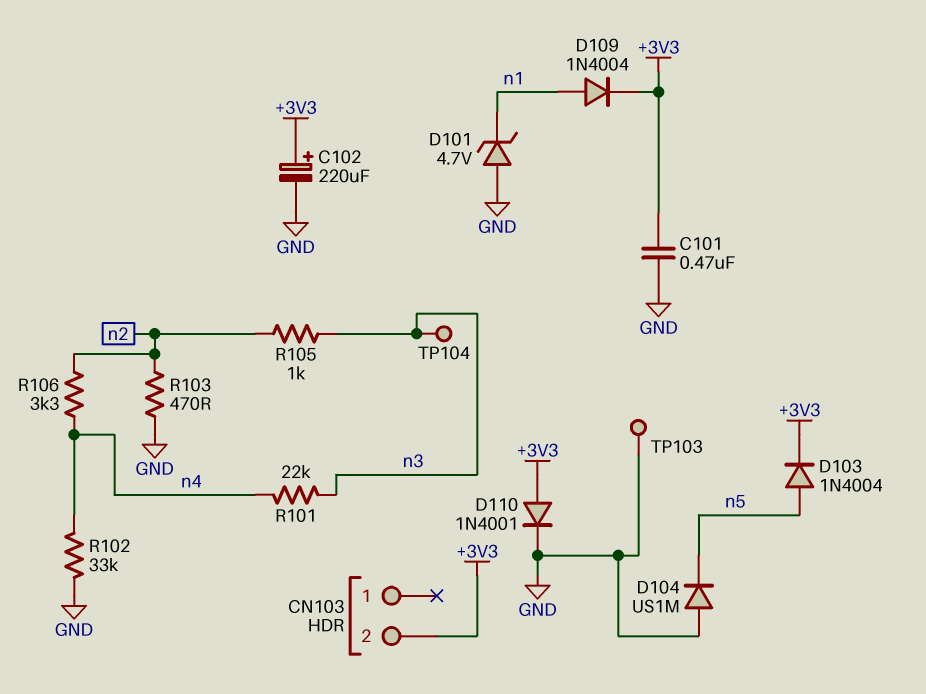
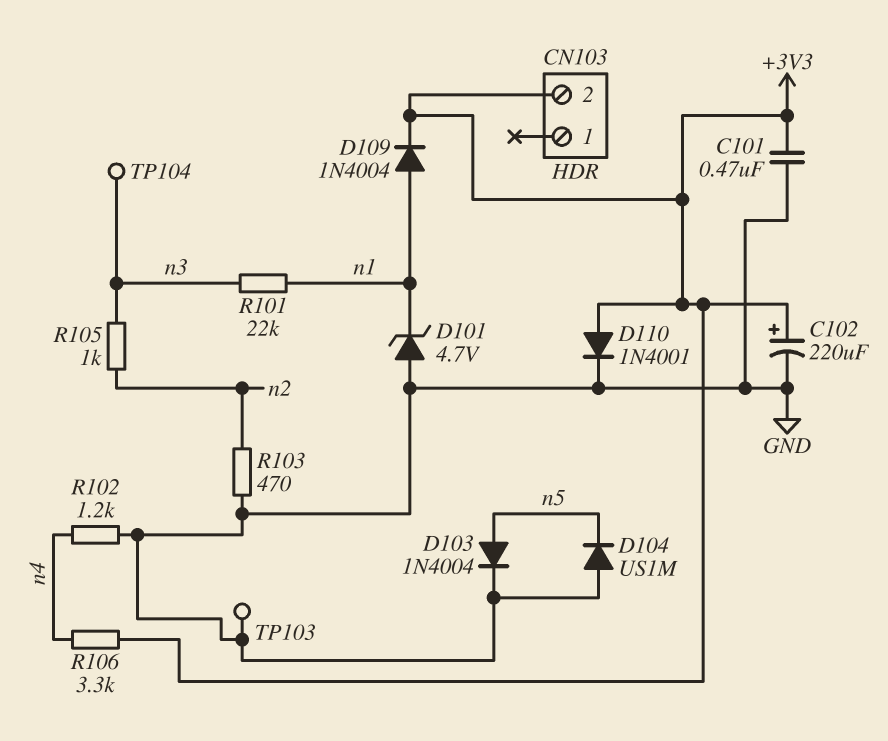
D103: diode 1N4004 (A n5, K +3V3) -> diode 1N4004 (A n5, K GND)
R101: 22k (n3, n4) -> 22k (n1, n3)
R102: 33k (GND, n4) -> 1.2k (GND, n4)
R106: 3.3k (n2, n4) -> 3.3k (+3V3, n4)

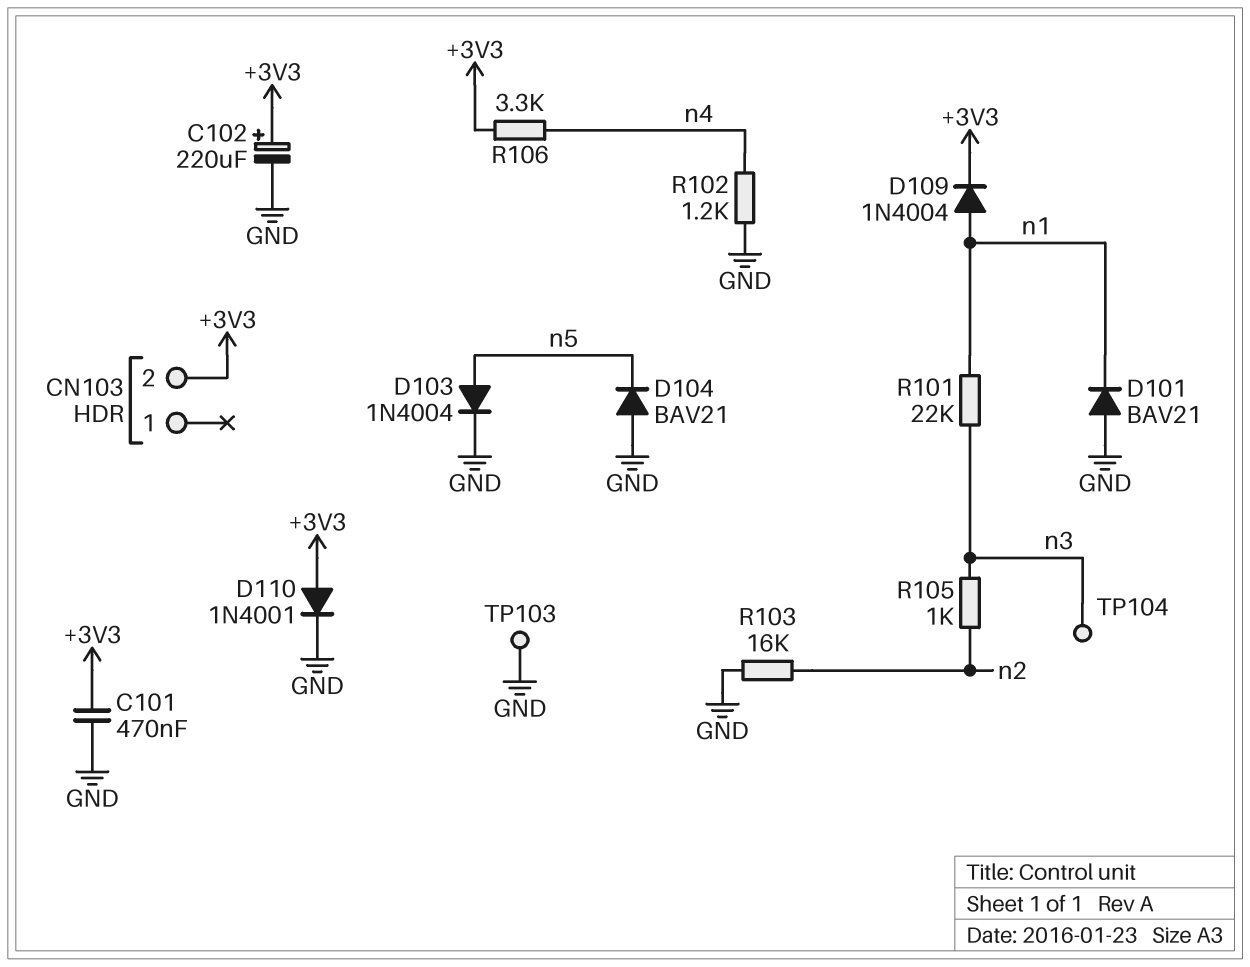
D101: zener 4.7V (A GND, K n1) -> diode BAV21 (A GND, K n1)
D104: diode US1M (A GND, K n5) -> diode BAV21 (A GND, K n5)
R103: 470 (GND, n2) -> 16k (GND, n2)

